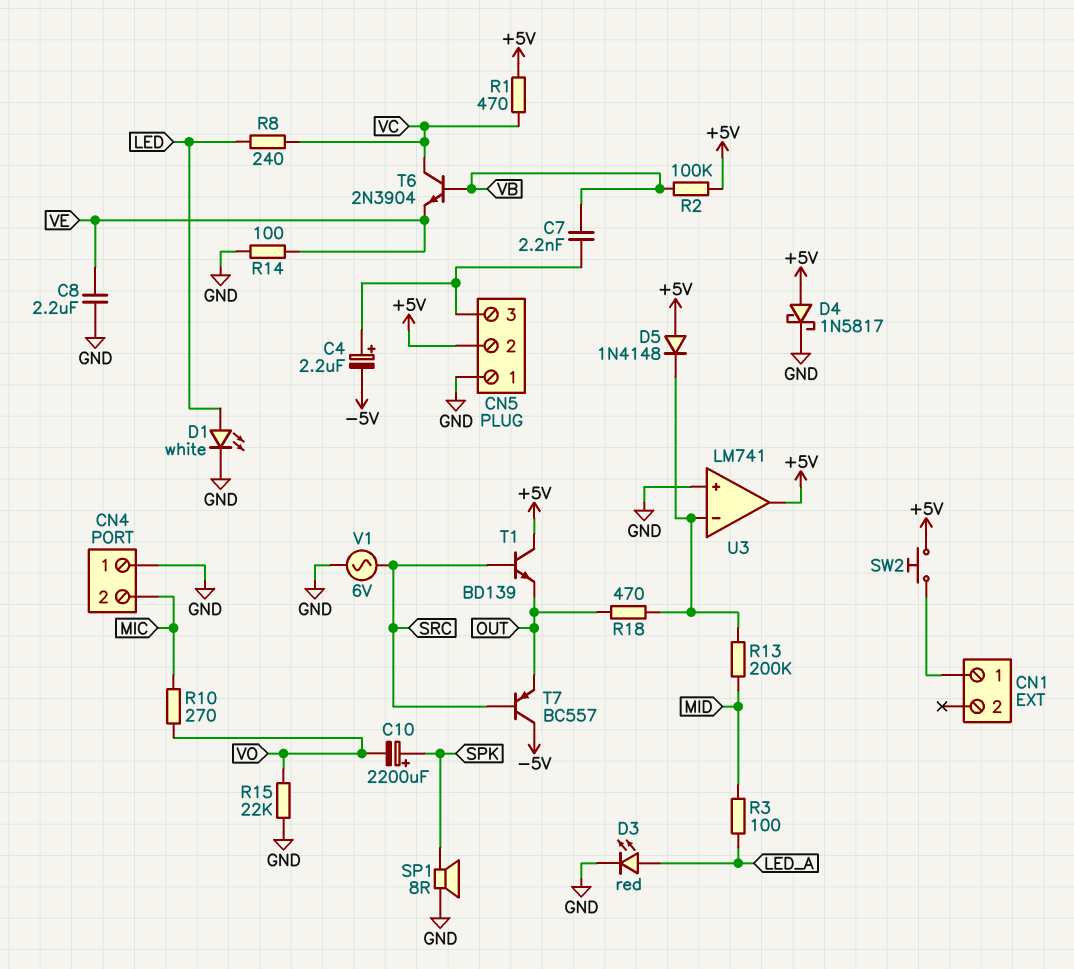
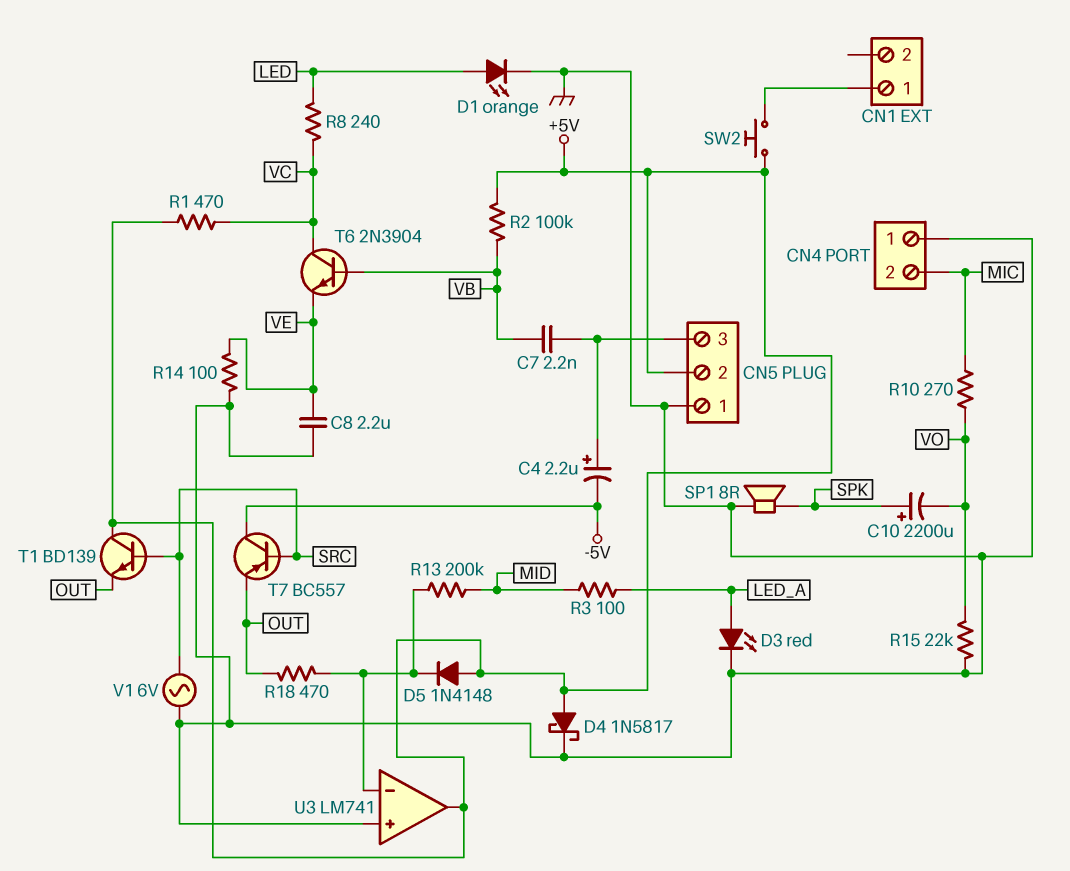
D1: LED white (A LED, K GND) -> LED orange (A LED, K GND)

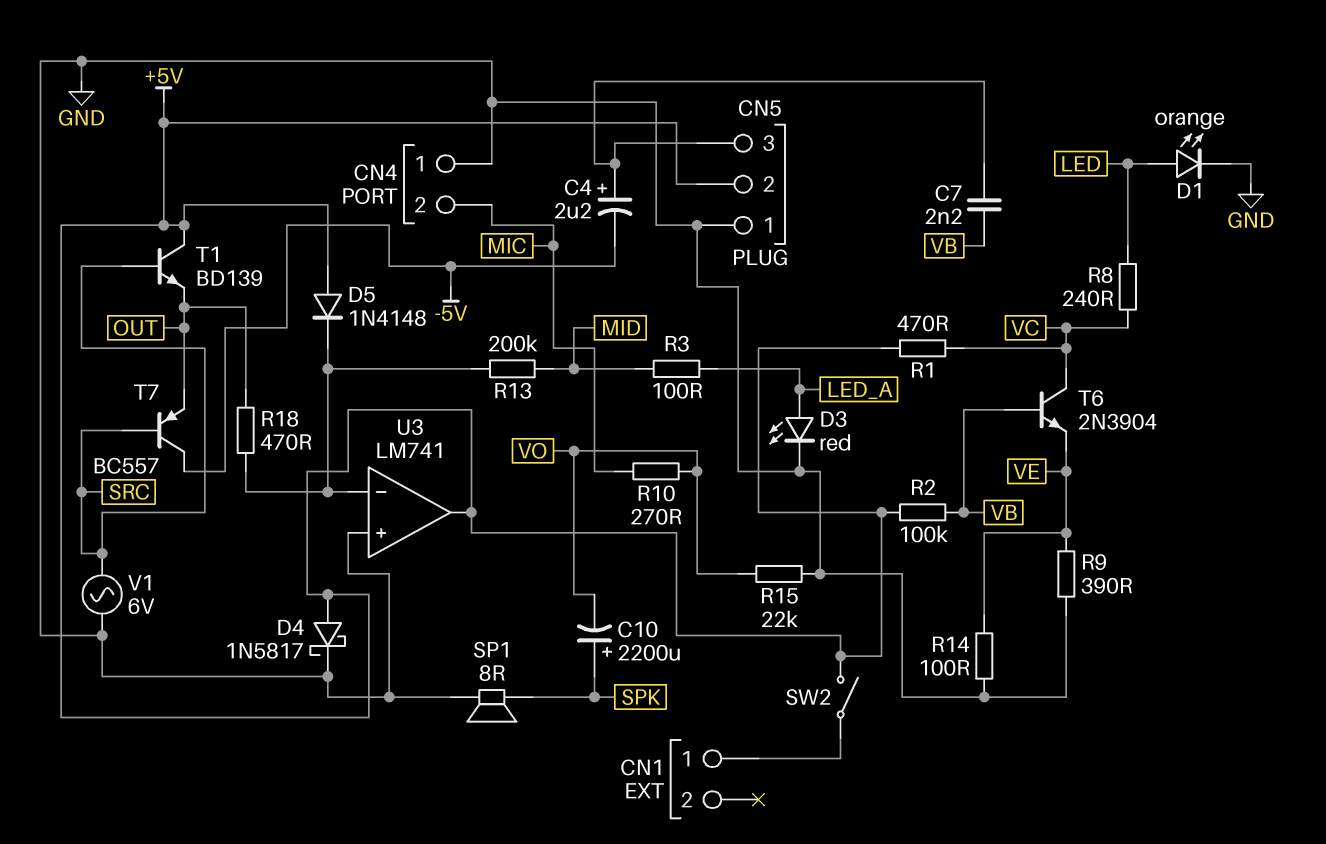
C8: 2.2uF (GND, VE) -> none
R9: none -> 390 (GND, VE)
SW2: button (+5V, CN1/1) -> switch (+5V, CN1/1)

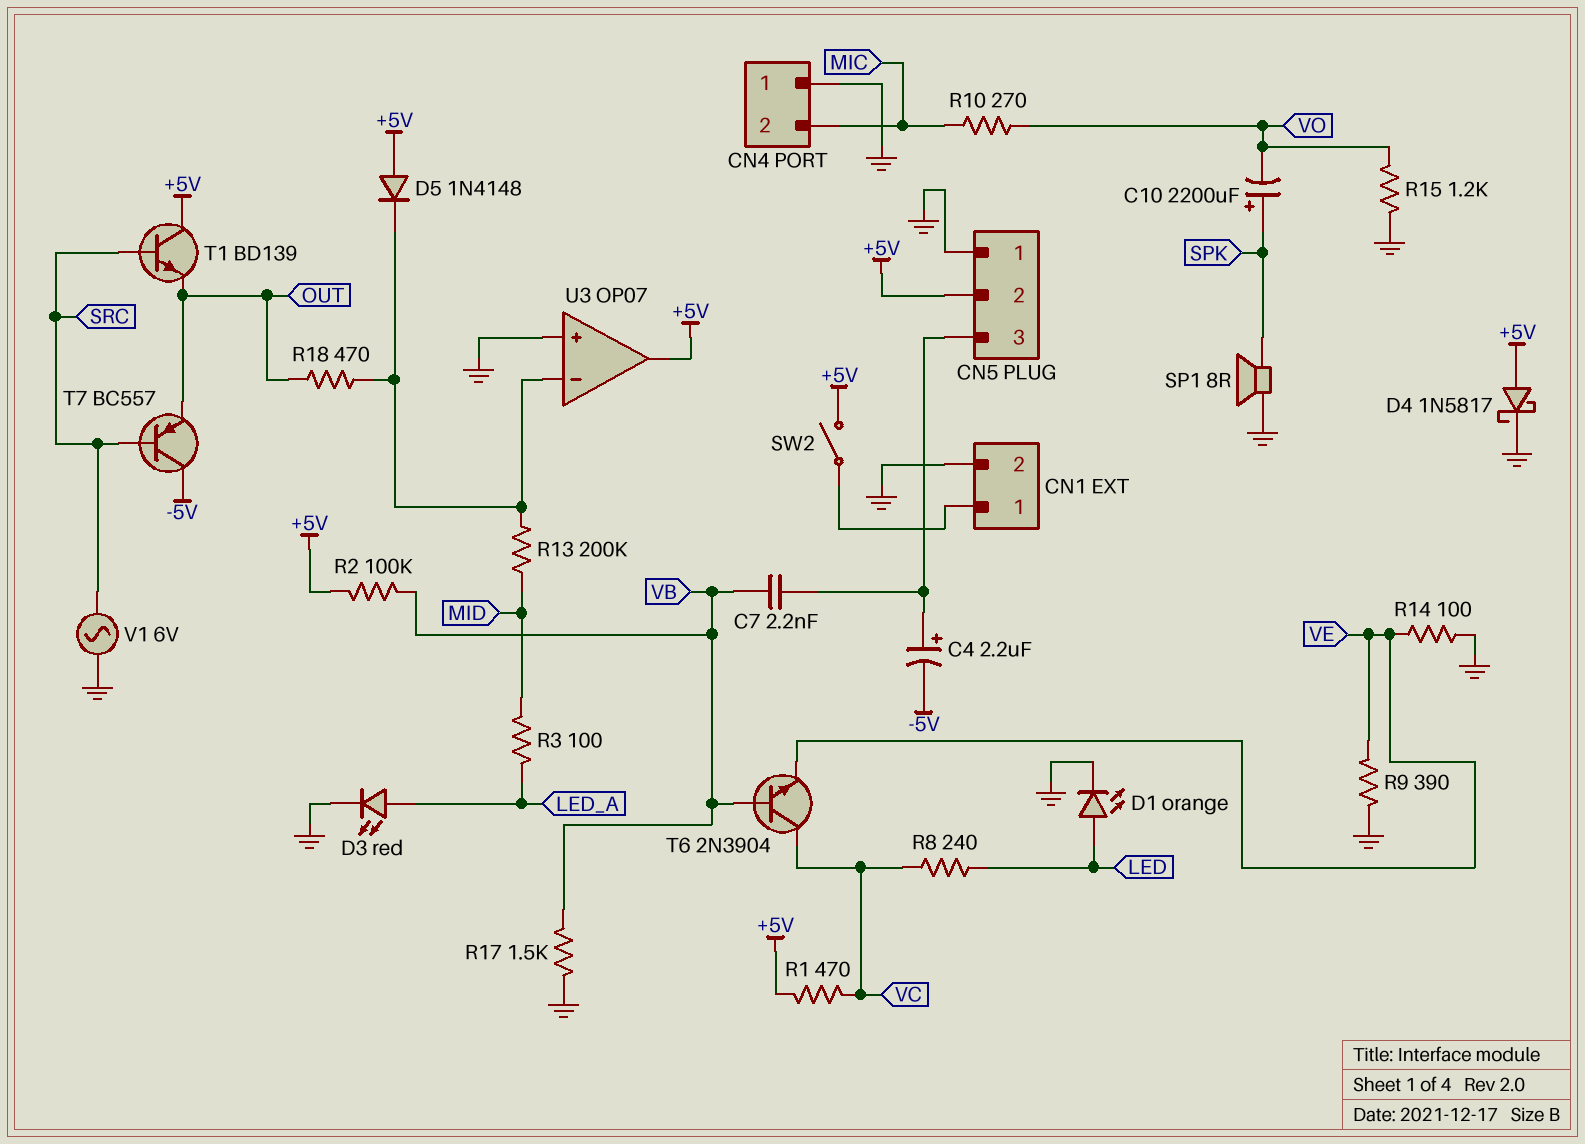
CN1 pin 2: none -> GND
R15: 22k (GND, VO) -> 1.2k (GND, VO)
R17: none -> 1.5k (GND, VB)
U3: LM741 -> OP07

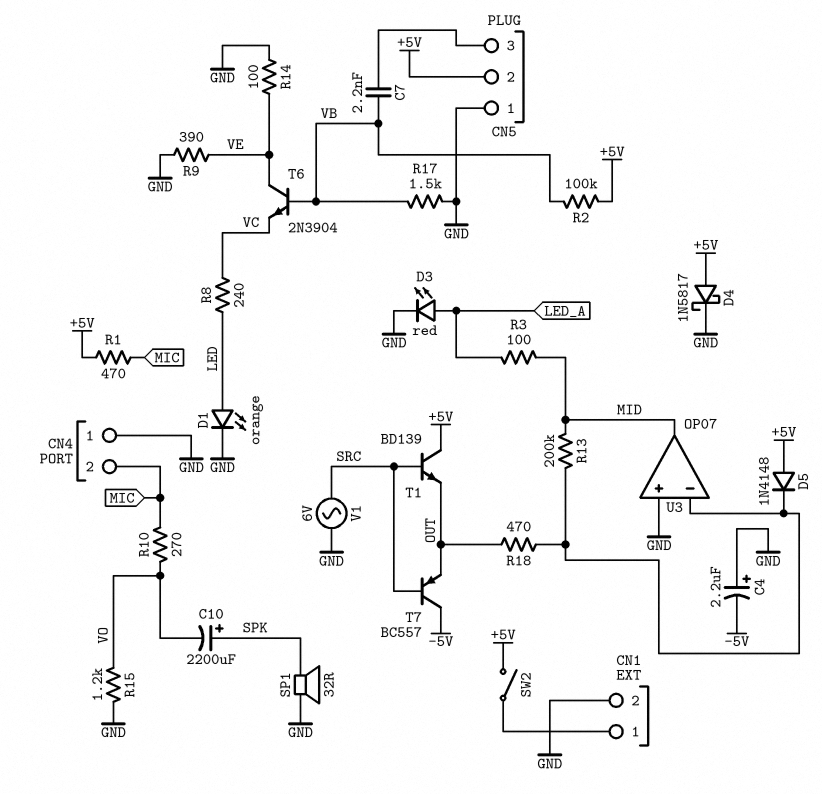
C4: 2.2uF (plus CN5/3, minus -5V) -> 2.2uF (plus GND, minus -5V)
R1: 470 (+5V, VC) -> 470 (+5V, MIC)
SP1: speaker 8R (GND, SPK) -> speaker 32R (GND, SPK)
T6: NPN 2N3904 (B VB, C VC, E VE) -> NPN 2N3904 (B VB, C VE, E VC)
U3 pin out: +5V -> MID

